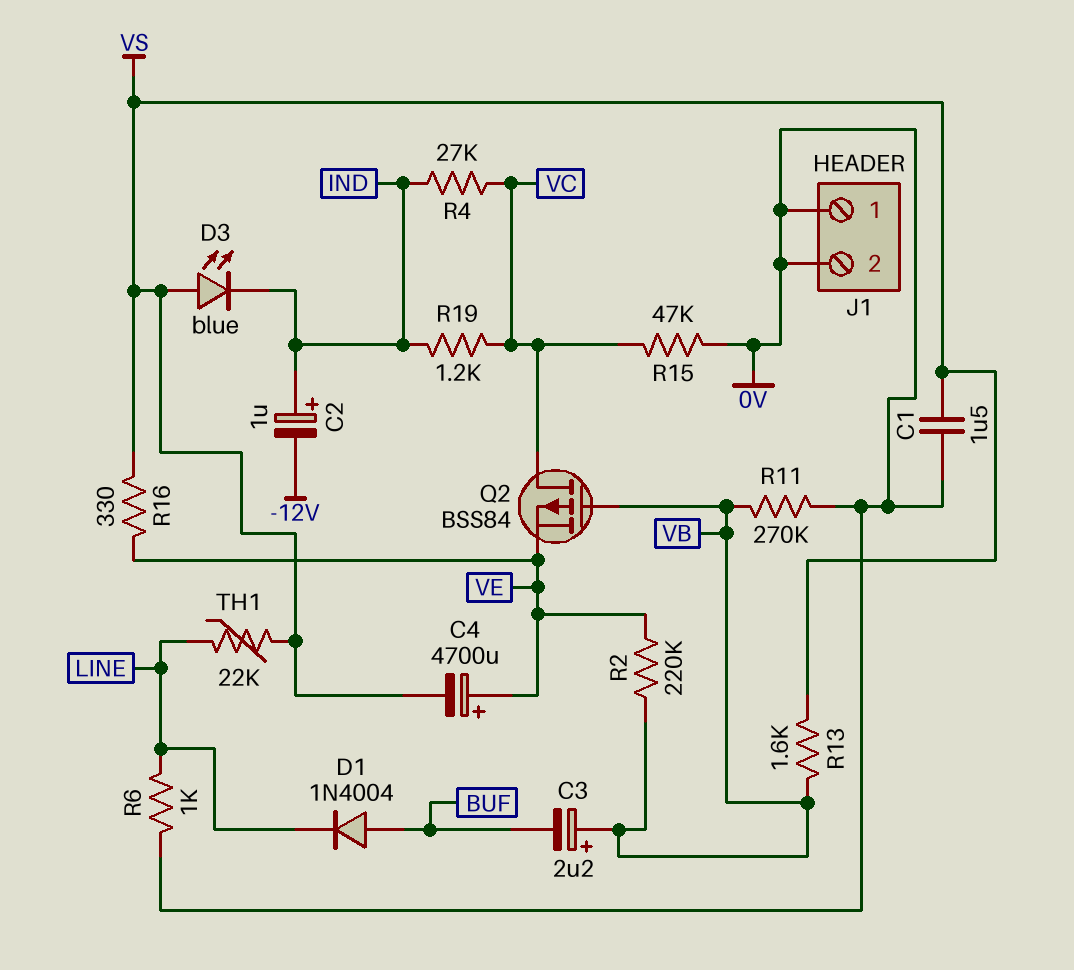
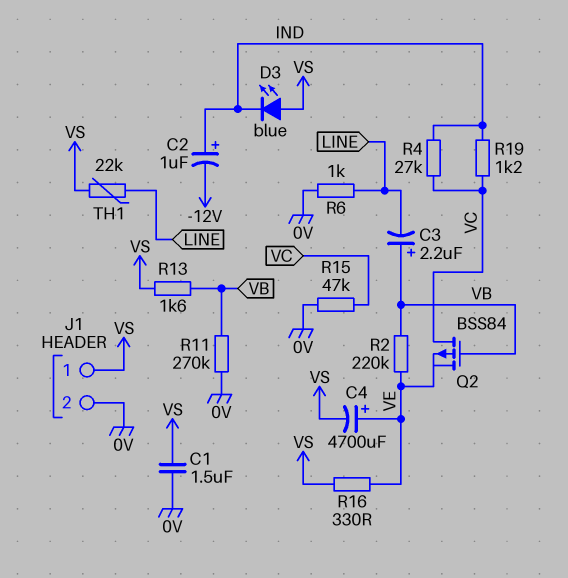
C3: 2.2uF (plus VB, minus BUF) -> 2.2uF (plus VB, minus LINE)
D1: diode 1N4004 (A BUF, K LINE) -> none
J1 pin 1: 0V -> VS

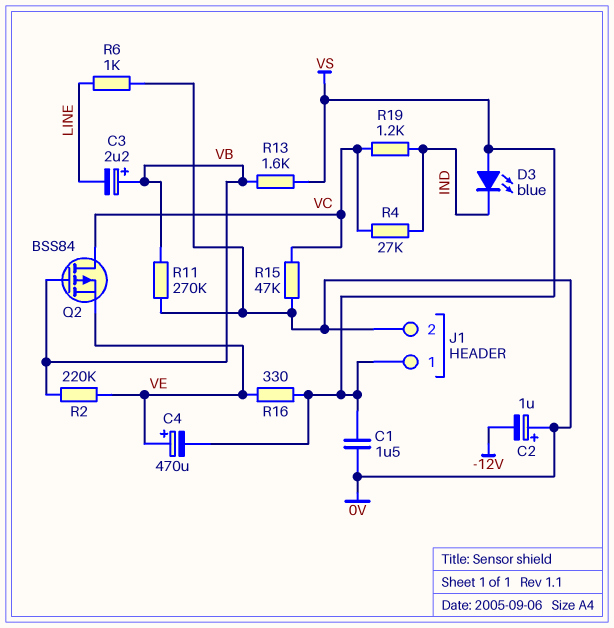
C2: 1uF (plus IND, minus -12V) -> 1uF (plus 0V, minus -12V)
C4: 4700uF (plus VE, minus VS) -> 470uF (plus VE, minus VS)
TH1: 22k (LINE, VS) -> none

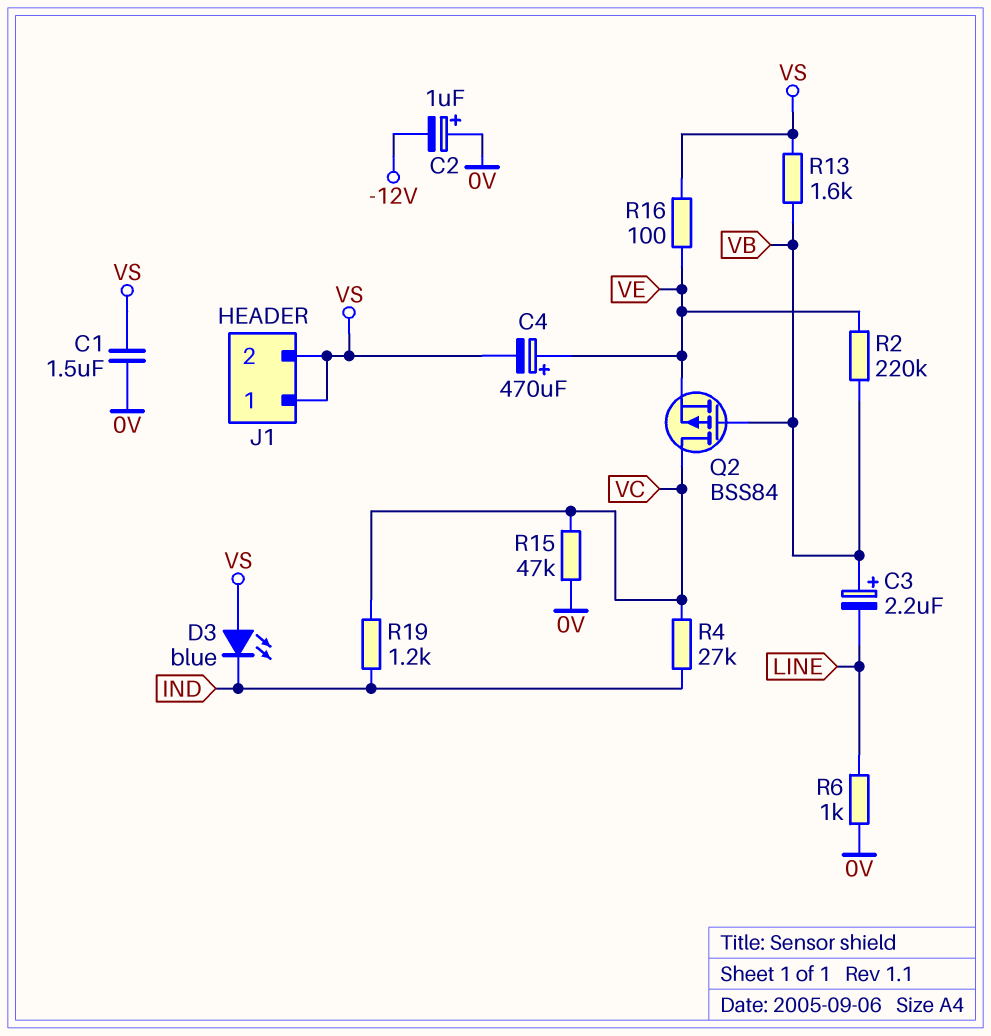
J1 pin 2: 0V -> VS
R11: 270k (0V, VB) -> none
R16: 330 (VE, VS) -> 100 (VE, VS)

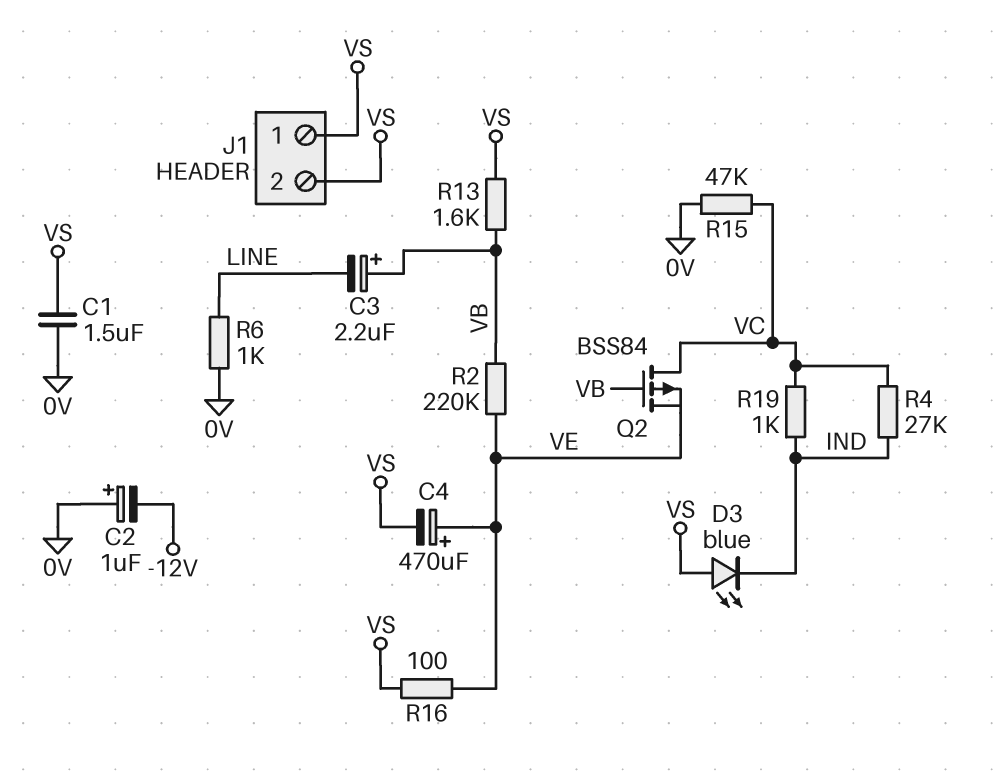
R19: 1.2k (IND, VC) -> 1k (IND, VC)

